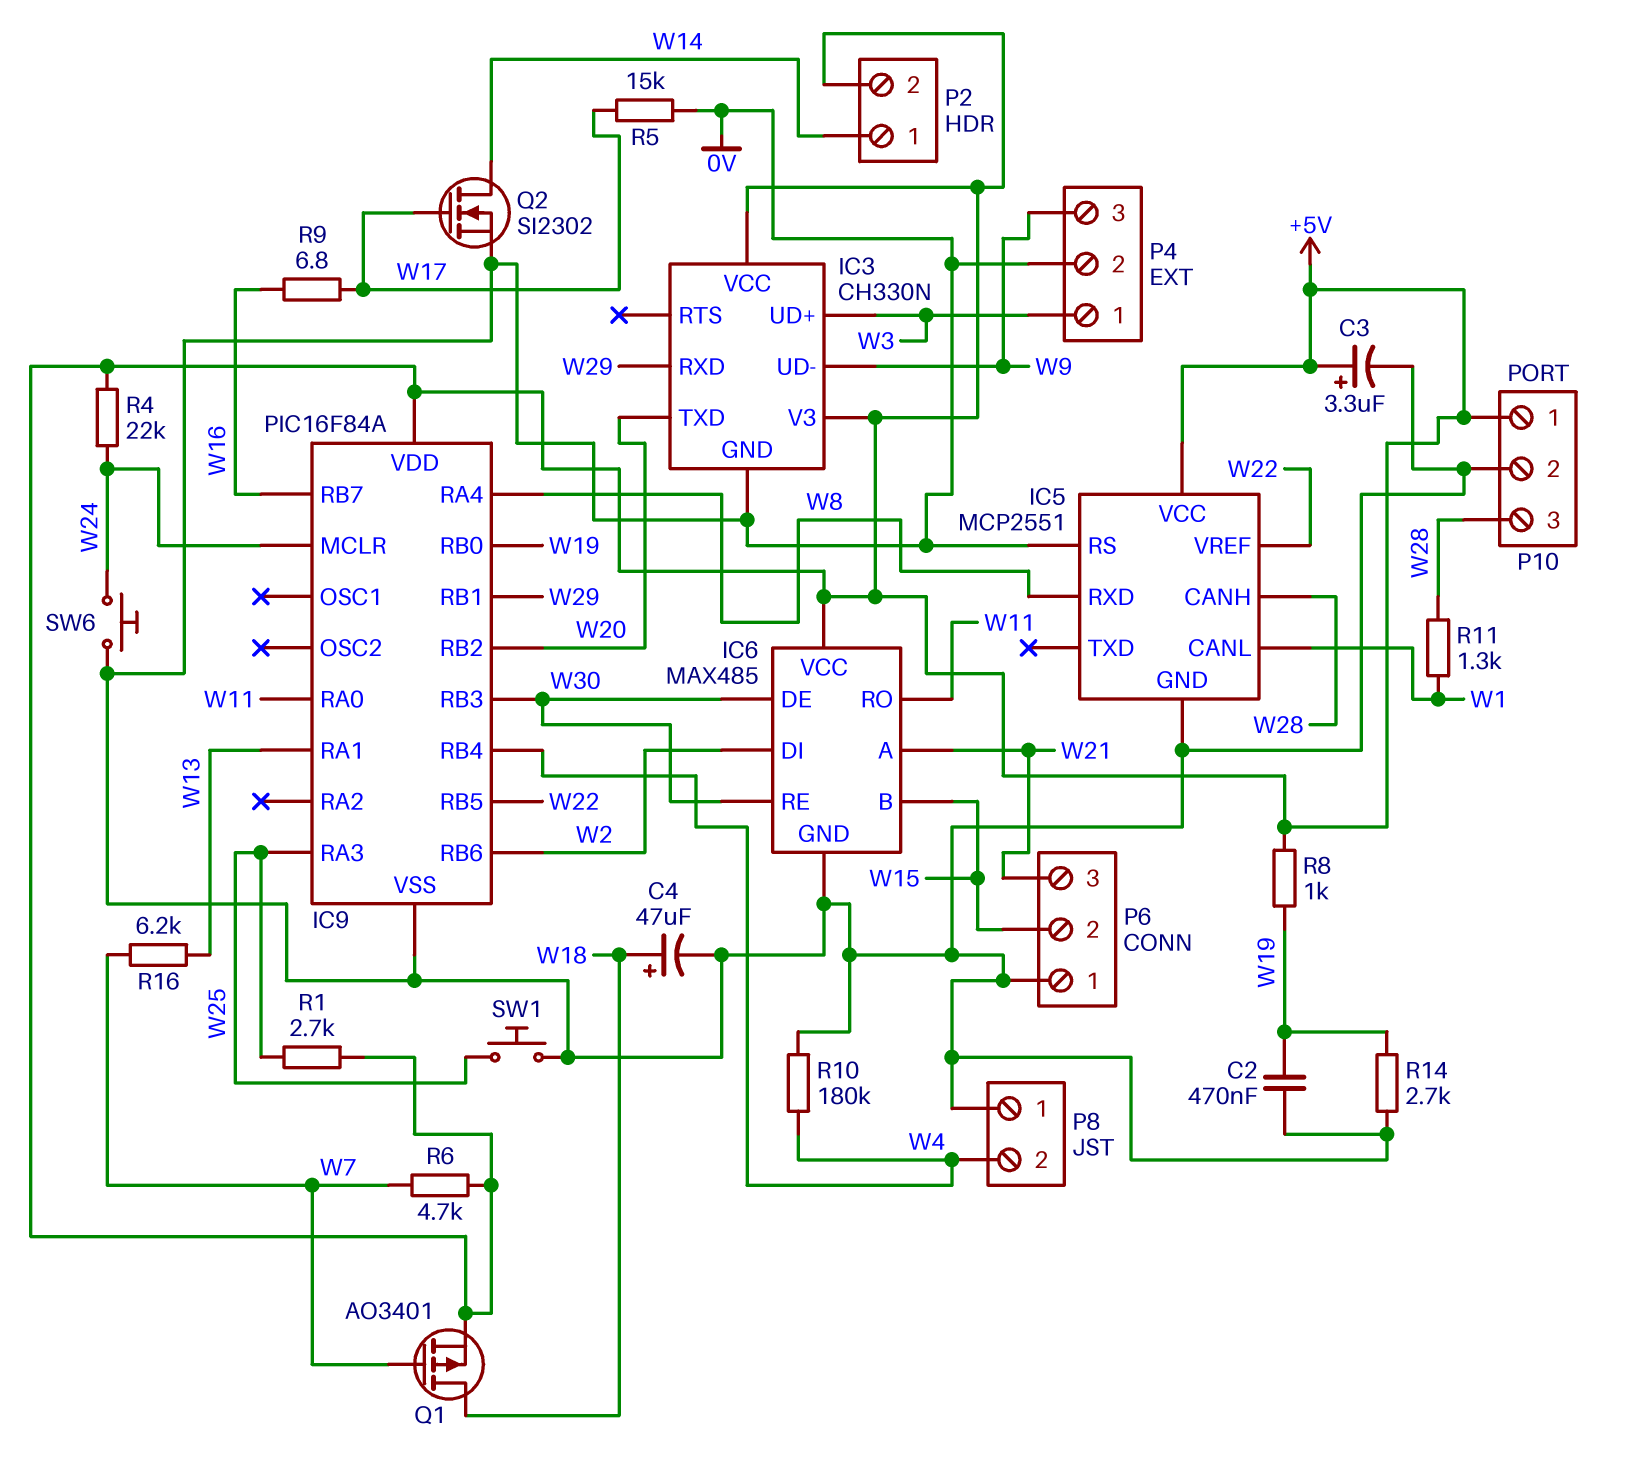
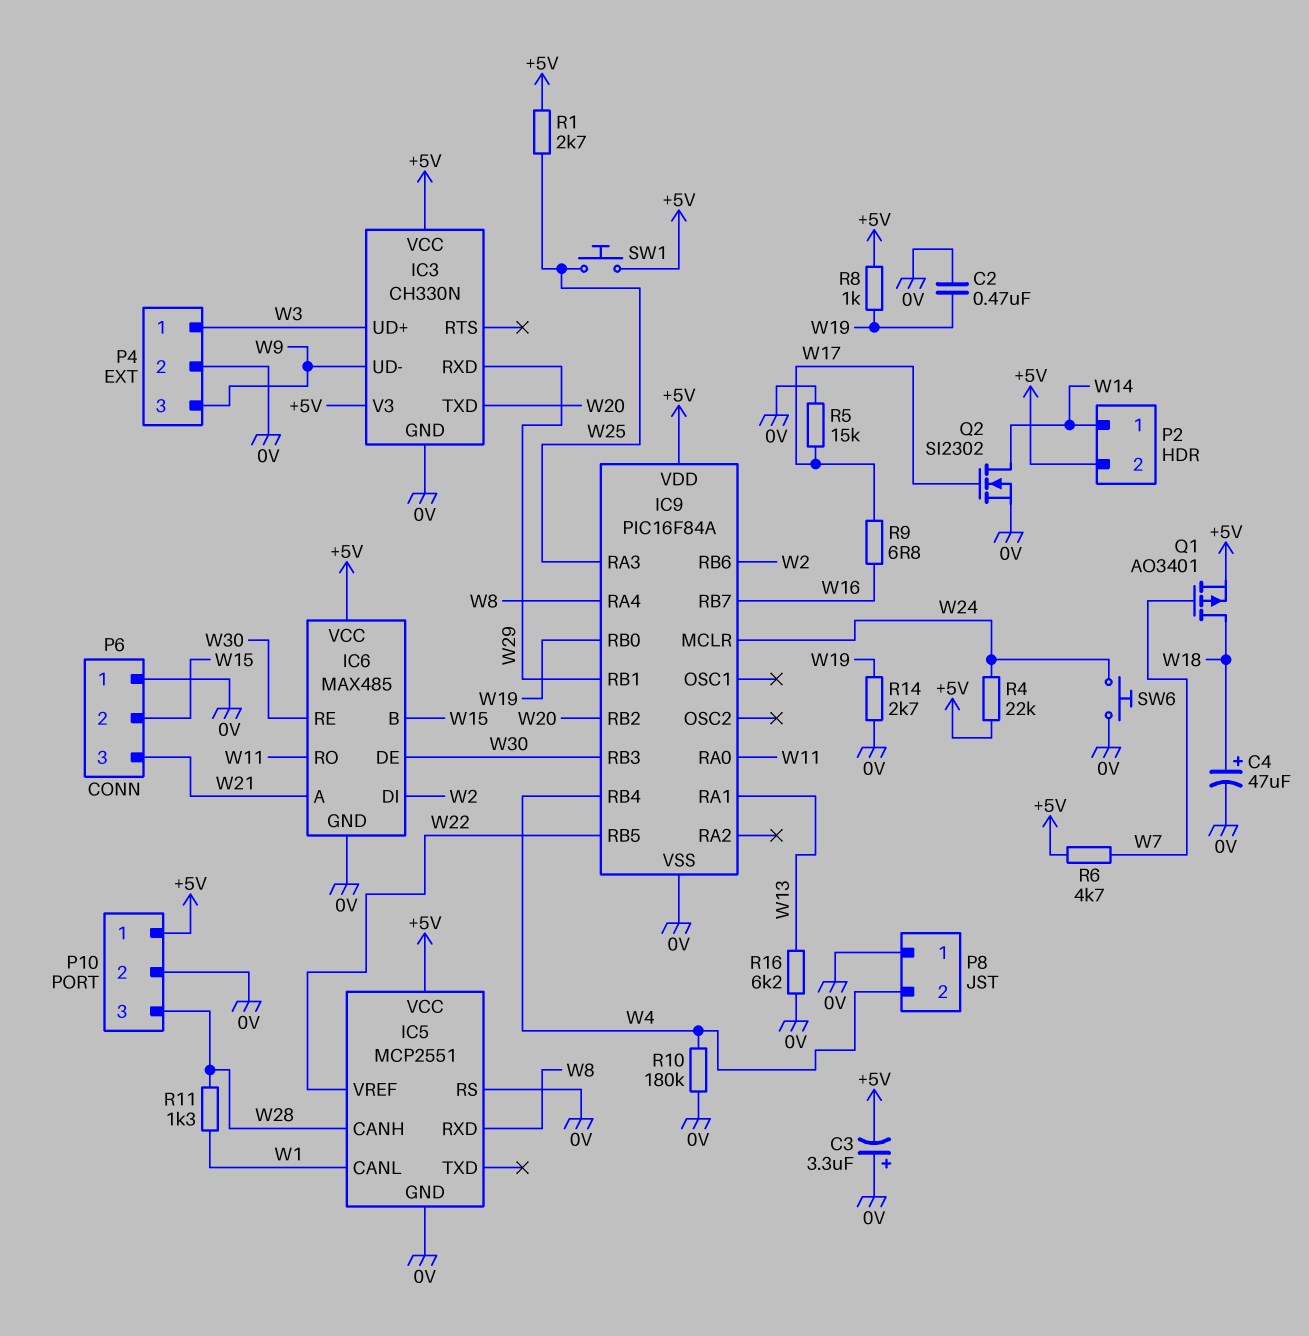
C3: 3.3uF (plus +5V, minus 0V) -> 3.3uF (plus 0V, minus +5V)
R16: 6.2k (W7, W13) -> 6.2k (0V, W13)
SW1: button (0V, W25) -> button (+5V, W25)

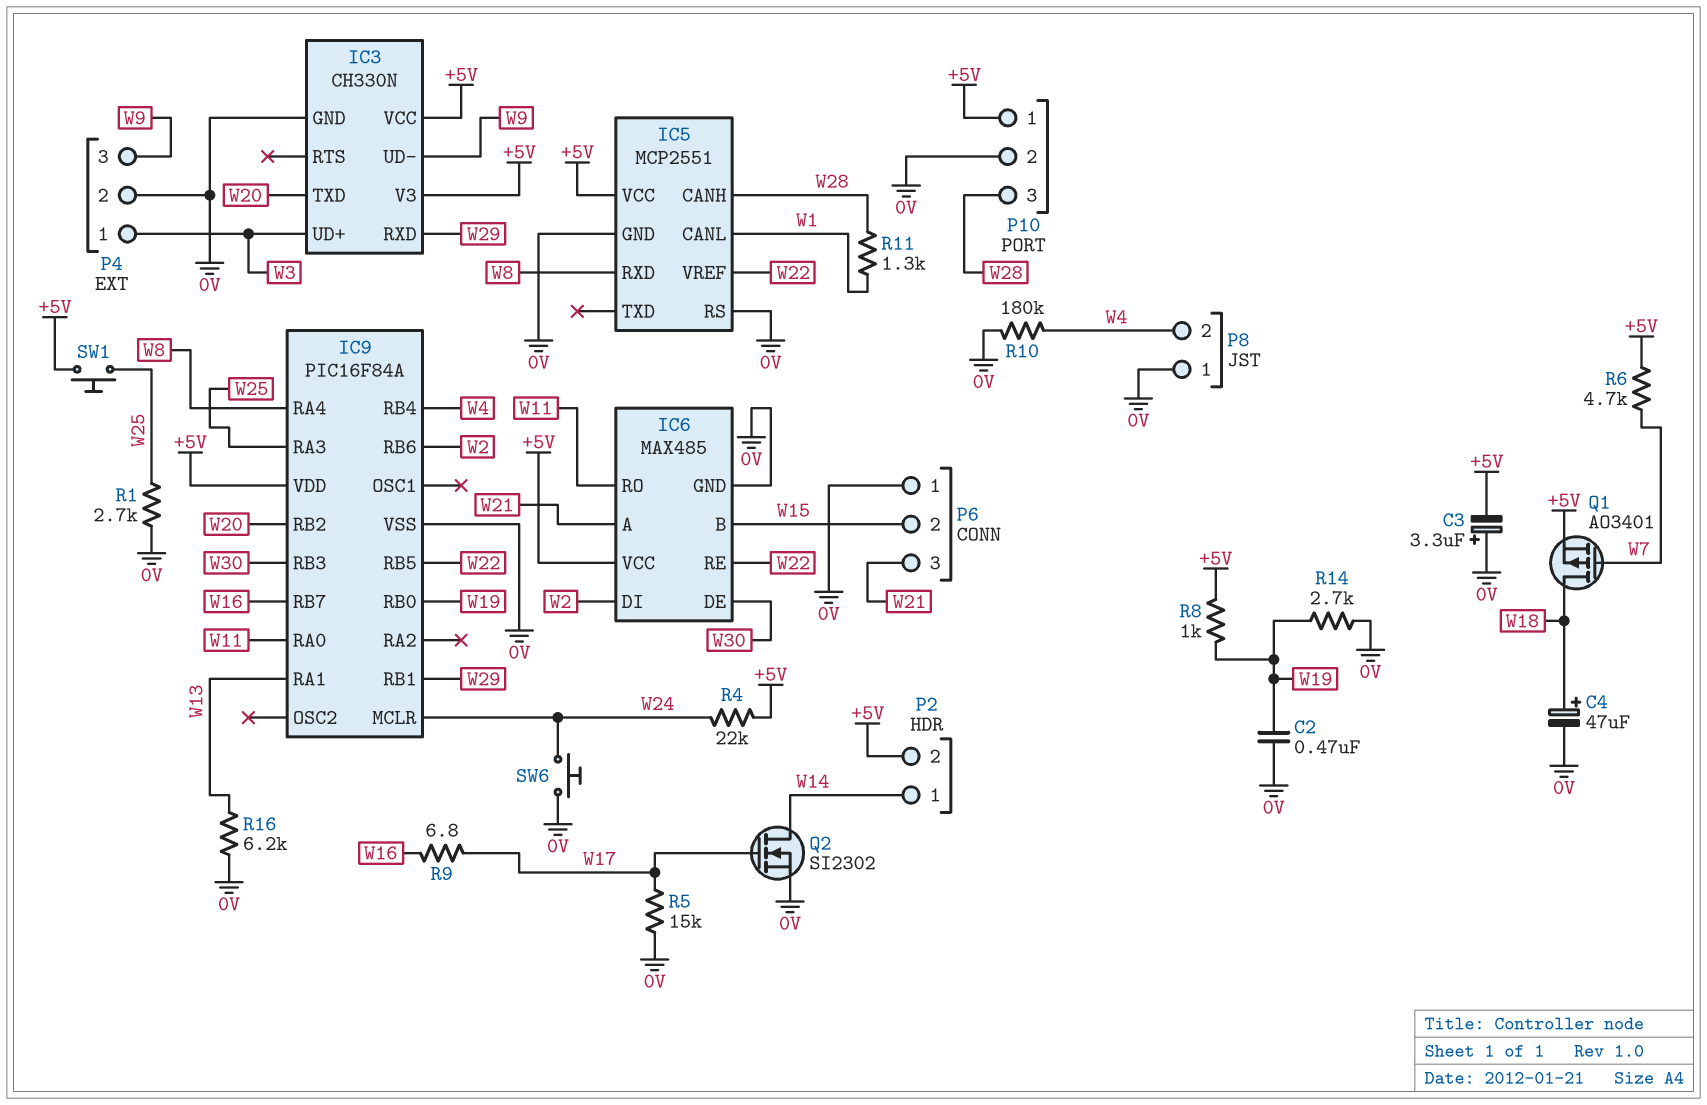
IC6 pin RE: W30 -> W22
R1: 2.7k (+5V, W25) -> 2.7k (0V, W25)

